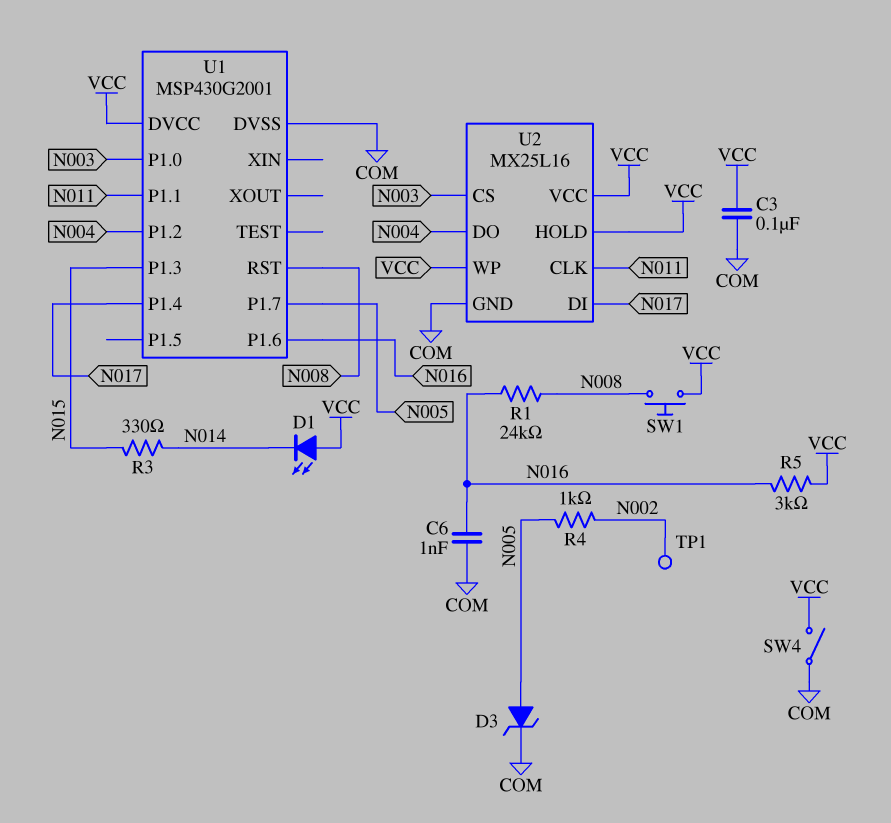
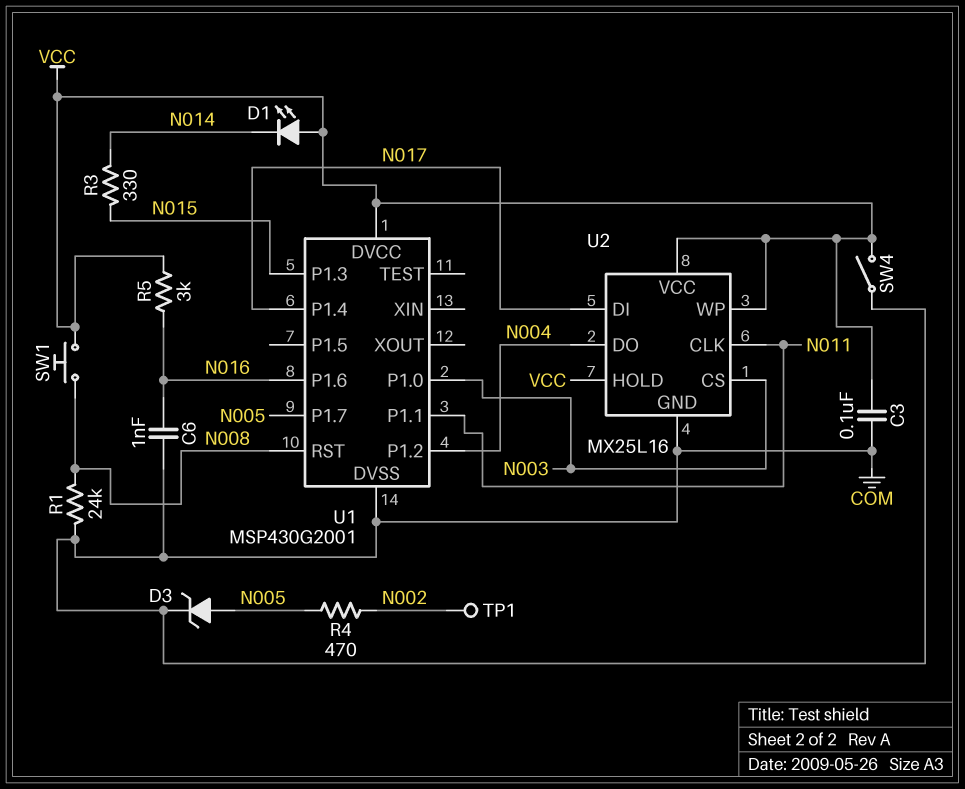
R1: 24k (N008, N016) -> 24k (COM, N008)
R4: 1k (N002, N005) -> 470 (N002, N005)

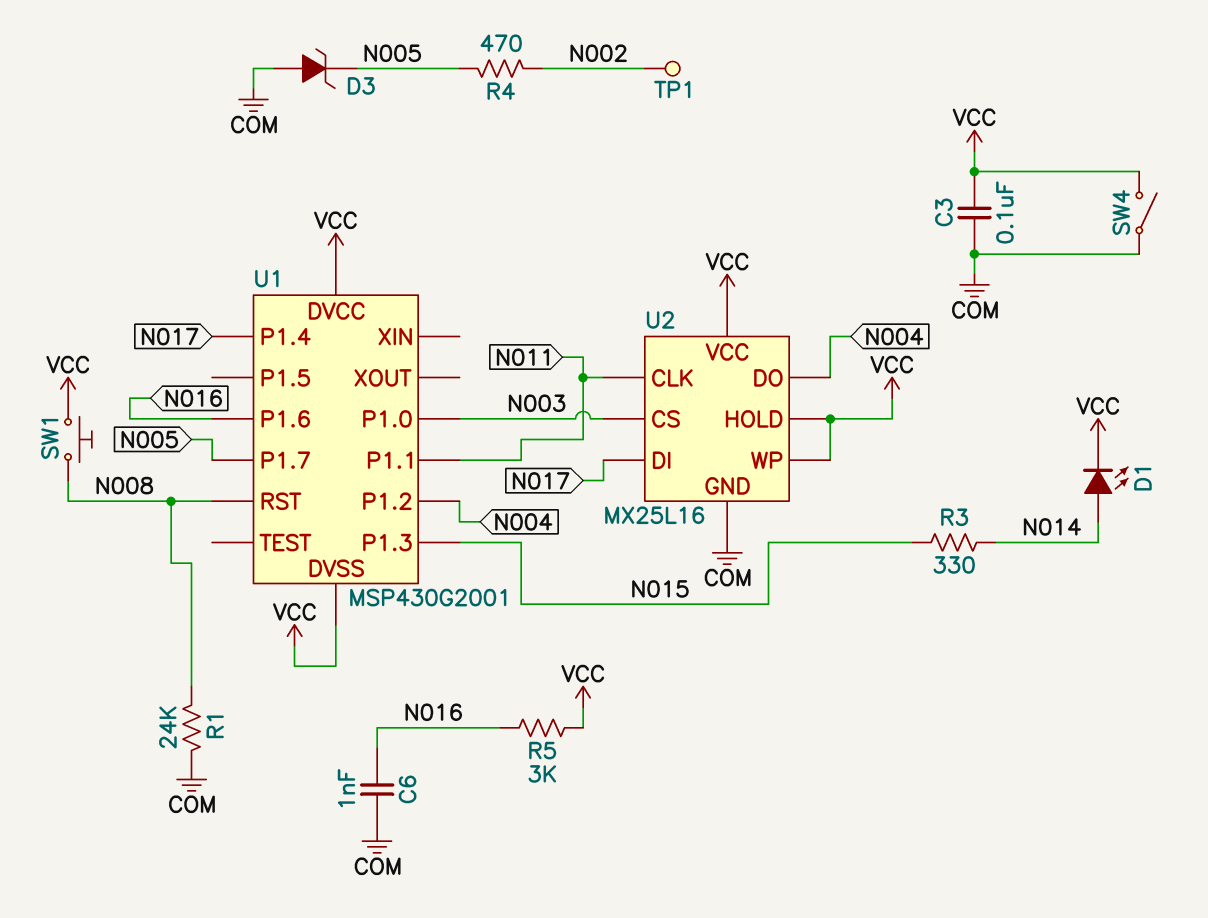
D1: LED (A VCC, K N014) -> LED (A N014, K VCC)
D3: zener (A N005, K COM) -> zener (A COM, K N005)
U1 pin DVSS: COM -> VCC

